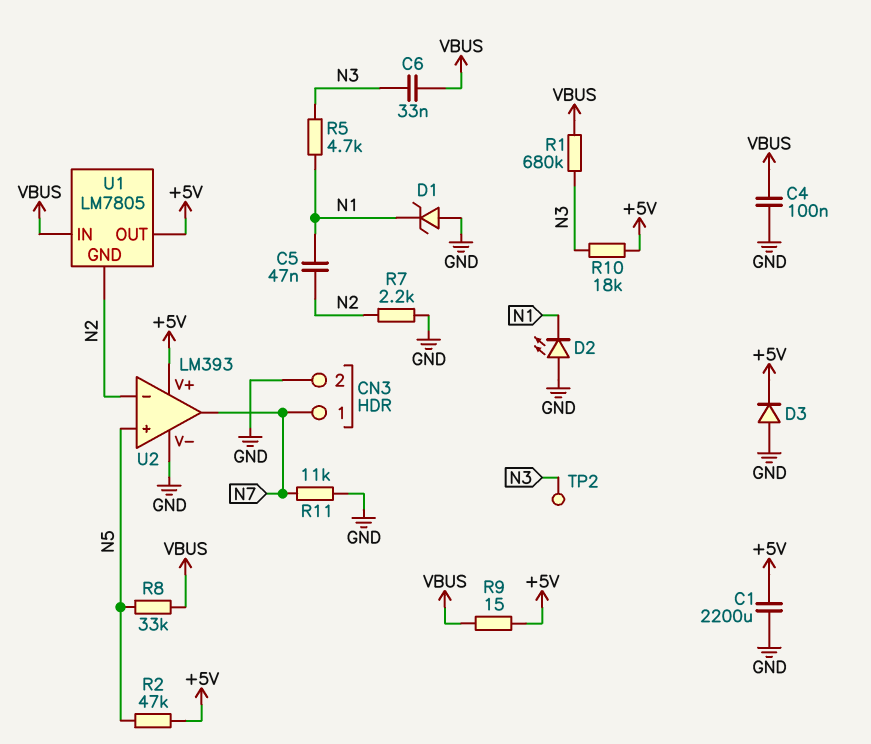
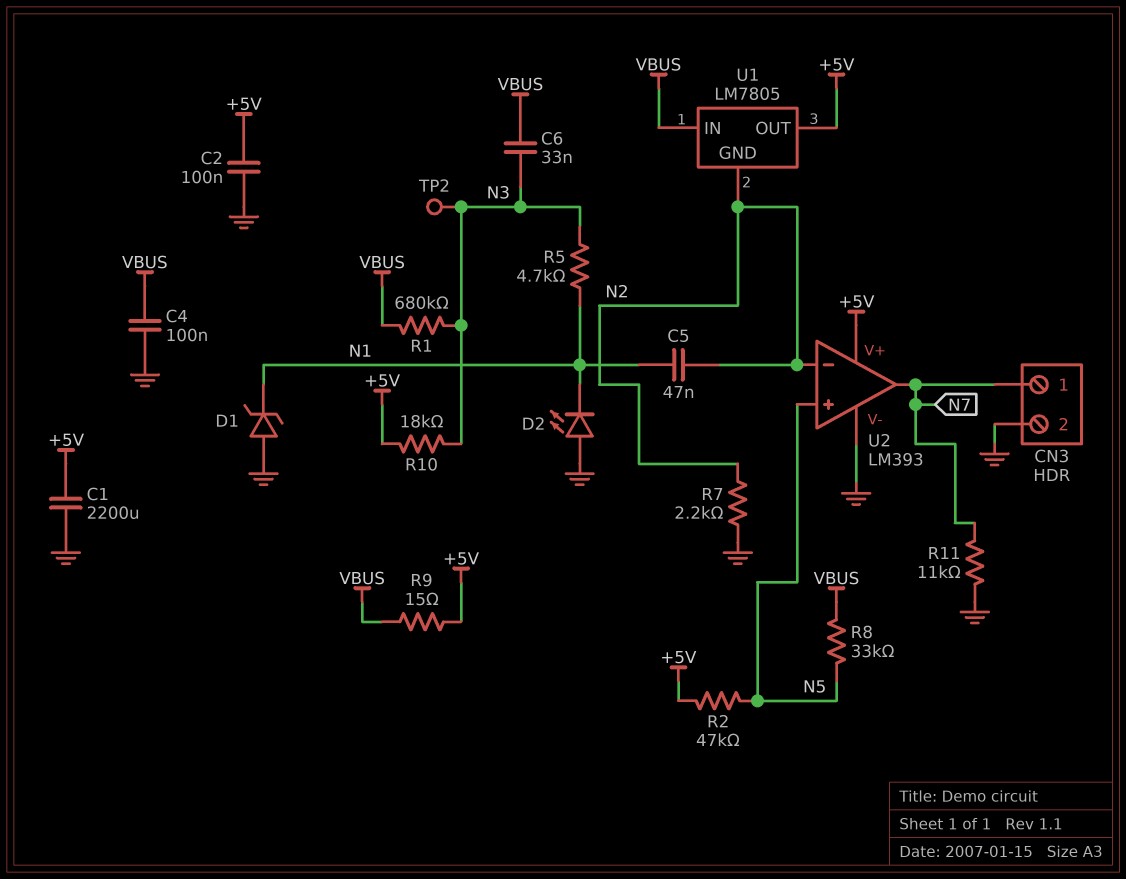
C2: none -> 100nF (+5V, GND)
D3: diode (A GND, K +5V) -> none

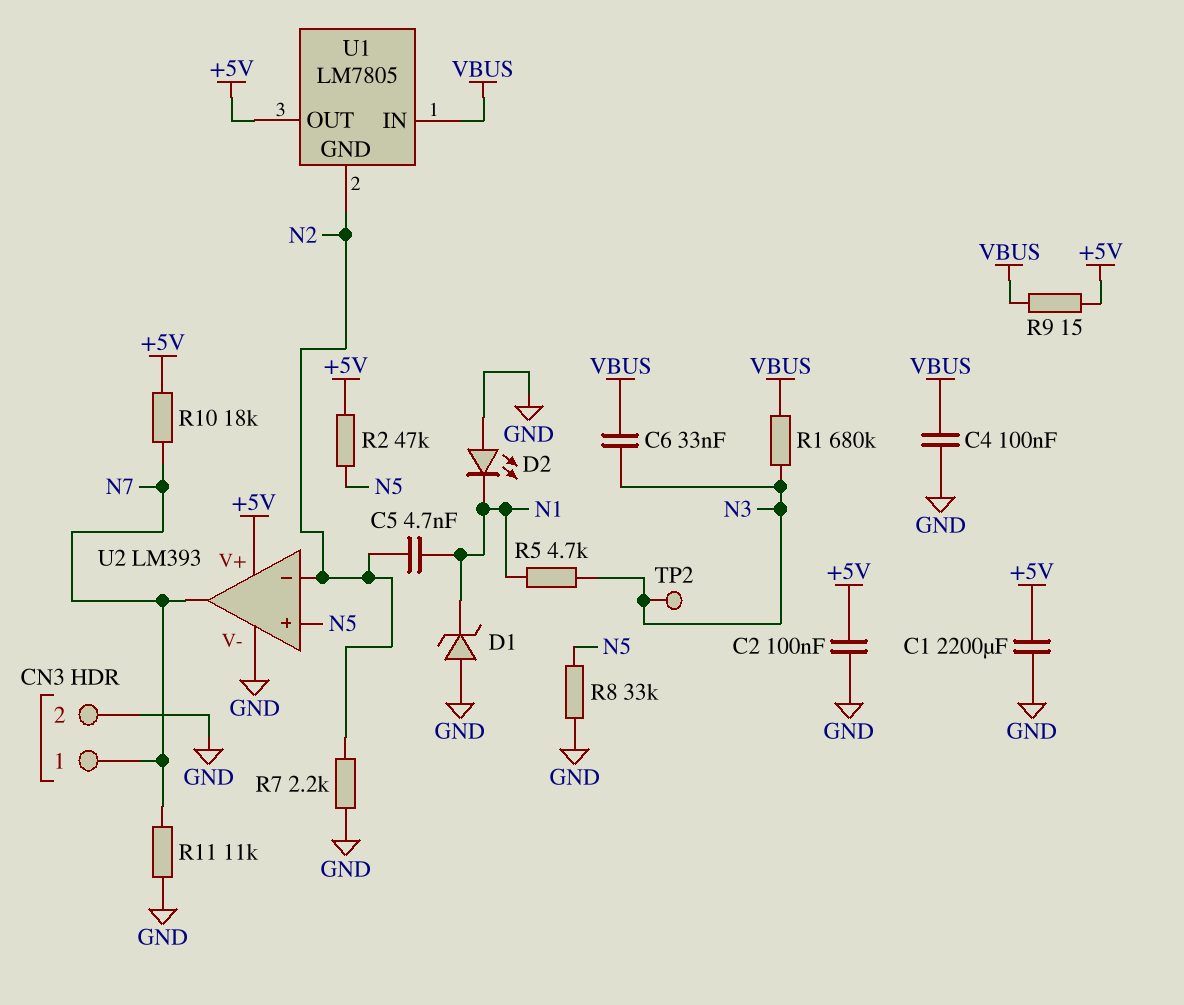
C5: 47nF (N1, N2) -> 4.7nF (N1, N2)
R8: 33k (N5, VBUS) -> 33k (GND, N5)
R10: 18k (+5V, N3) -> 18k (+5V, N7)

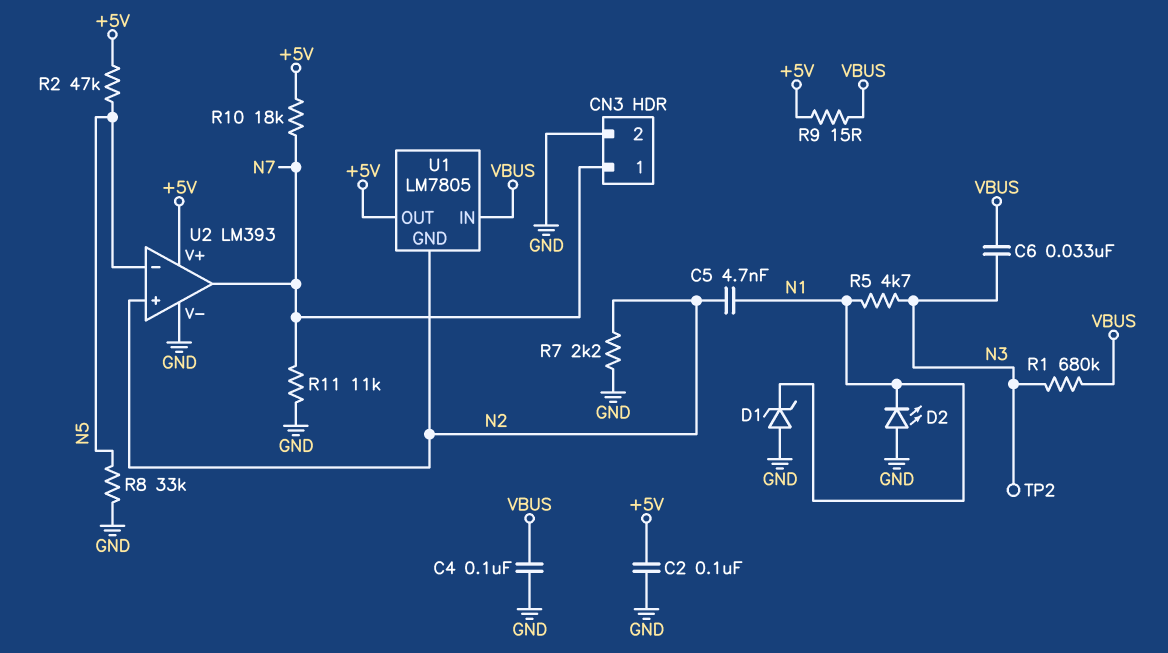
C1: 2200uF (+5V, GND) -> none
U2 pin in+: N5 -> N2
U2 pin in-: N2 -> N5

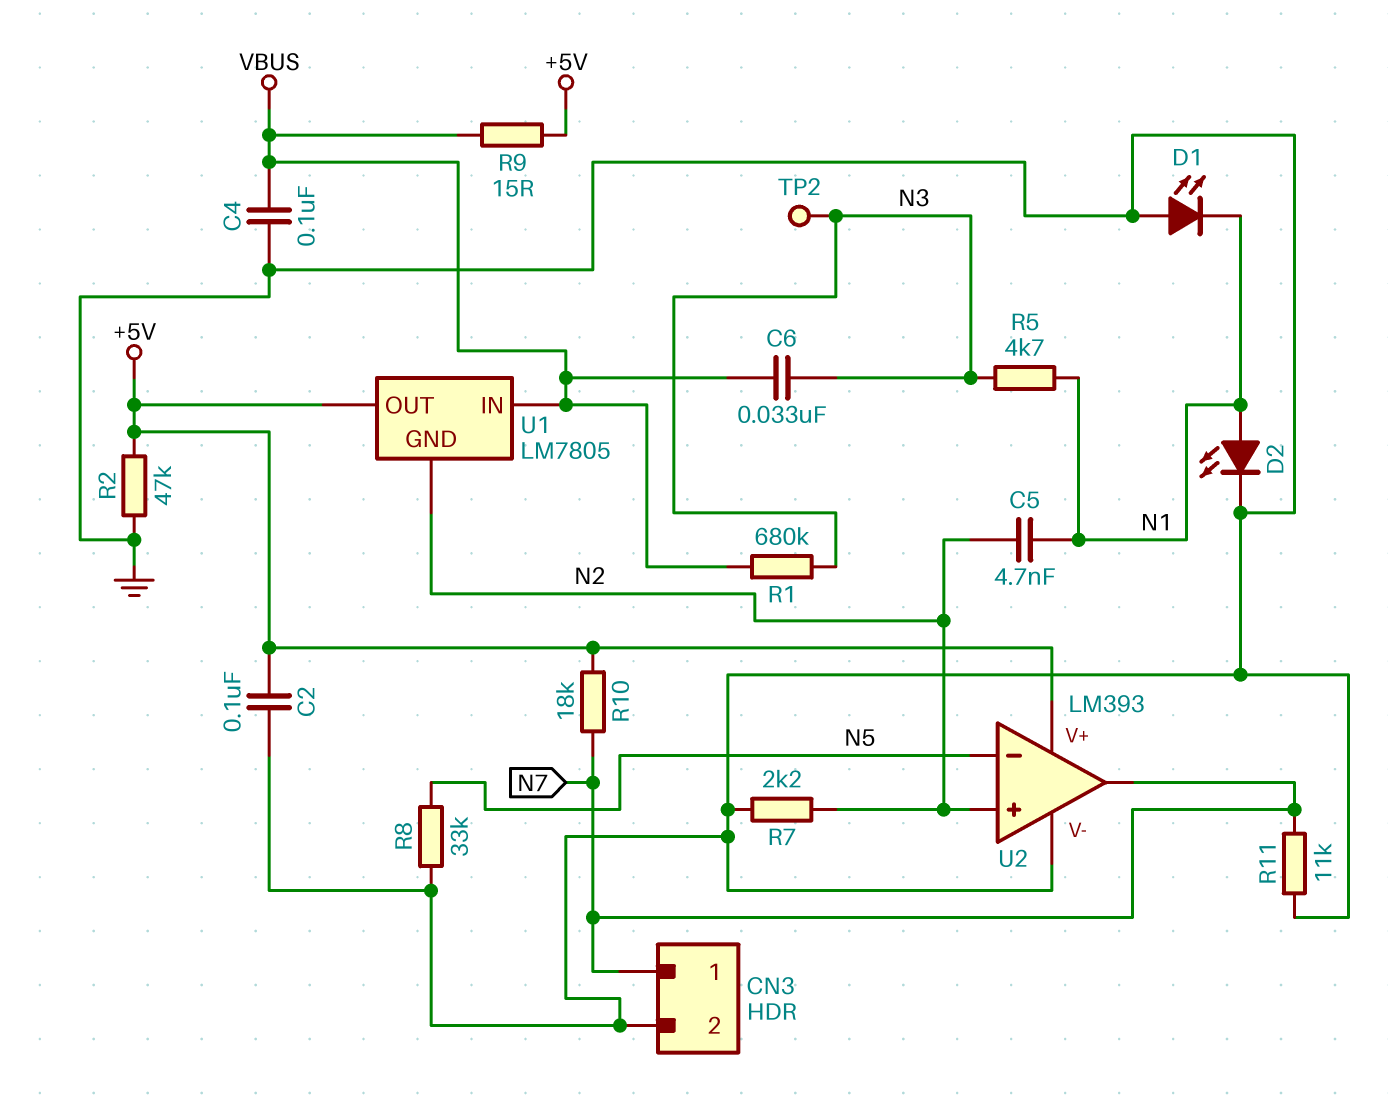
D1: zener (A GND, K N1) -> LED (A GND, K N1)
D2: LED (A GND, K N1) -> LED (A N1, K GND)
R2: 47k (+5V, N5) -> 47k (+5V, GND)

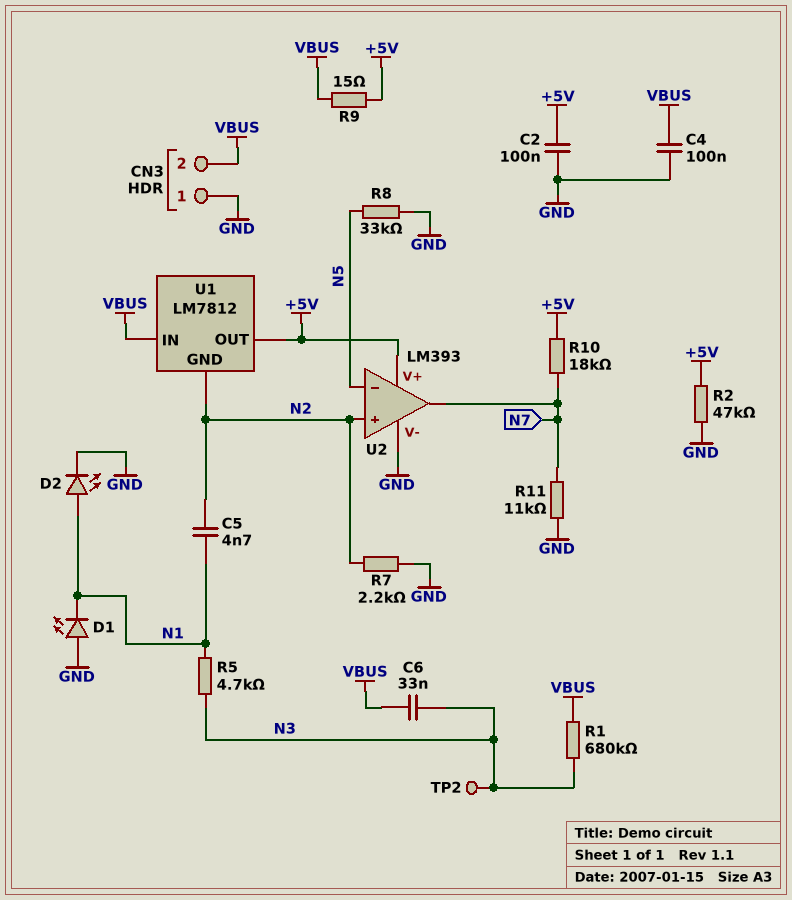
CN3 pin 1: N7 -> GND
CN3 pin 2: GND -> VBUS
U1: LM7805 -> LM7812

